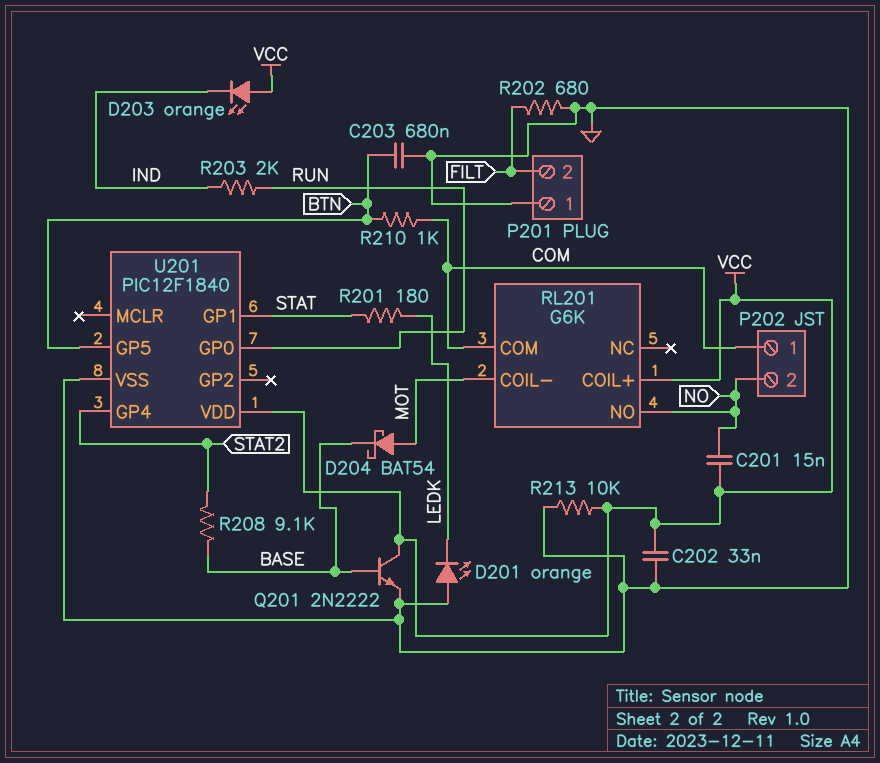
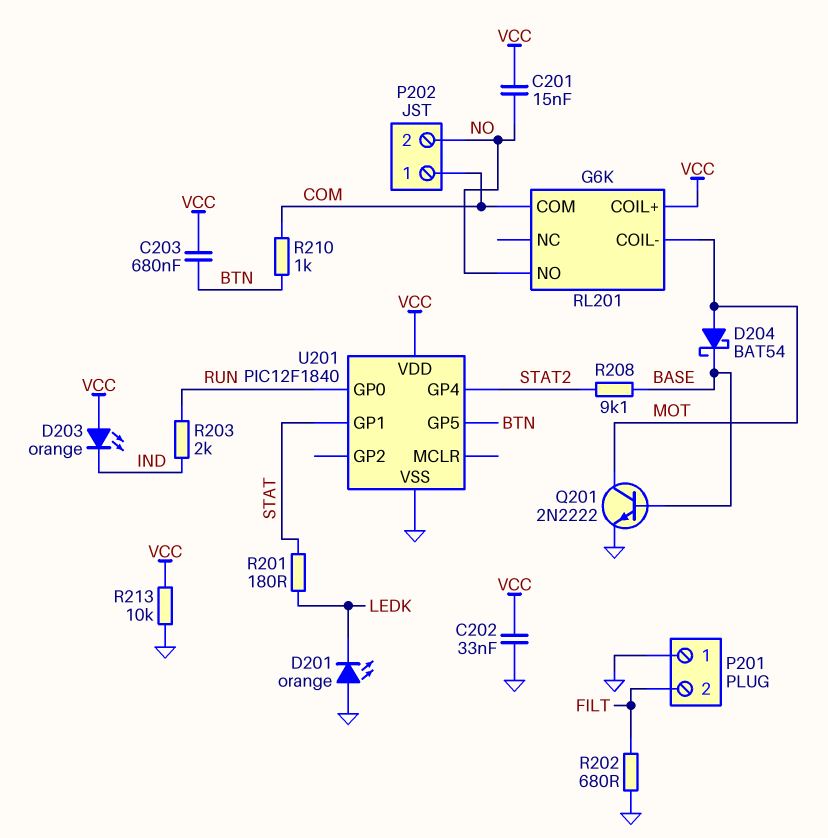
C203: 680nF (BTN, GND) -> 680nF (BTN, VCC)
Q201: NPN 2N2222 (B BASE, C VCC, E GND) -> NPN 2N2222 (B BASE, C MOT, E GND)

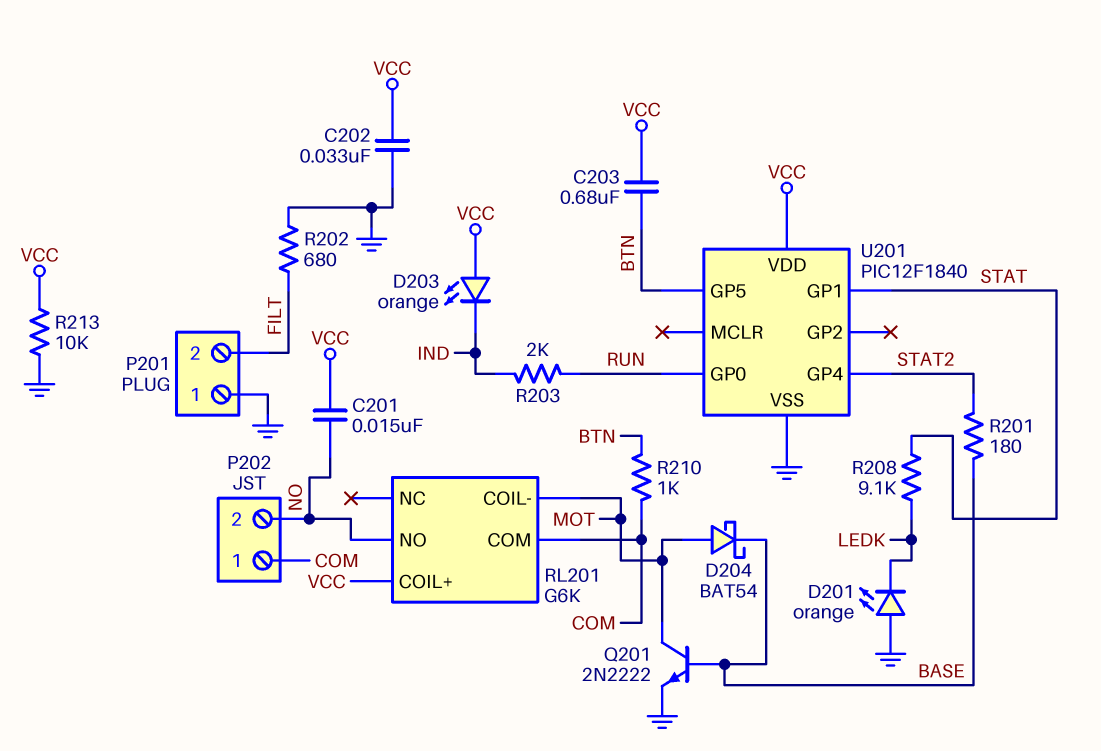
R201: 180 (LEDK, STAT) -> 180 (BASE, STAT2)
R208: 9.1k (BASE, STAT2) -> 9.1k (LEDK, STAT)

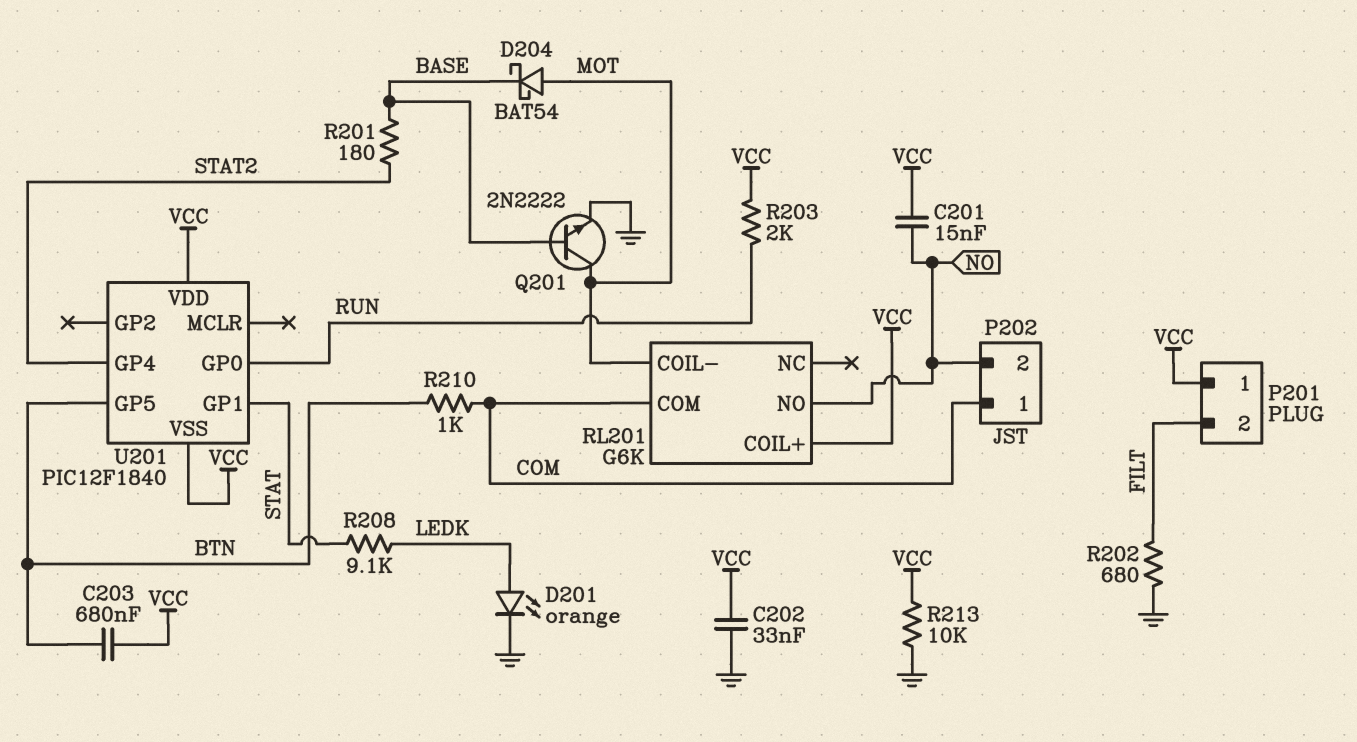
D201: LED orange (A GND, K LEDK) -> LED orange (A LEDK, K GND)
D203: LED orange (A VCC, K IND) -> none
P201 pin 1: GND -> VCC
R203: 2k (IND, RUN) -> 2k (RUN, VCC)
U201 pin VSS: GND -> VCC

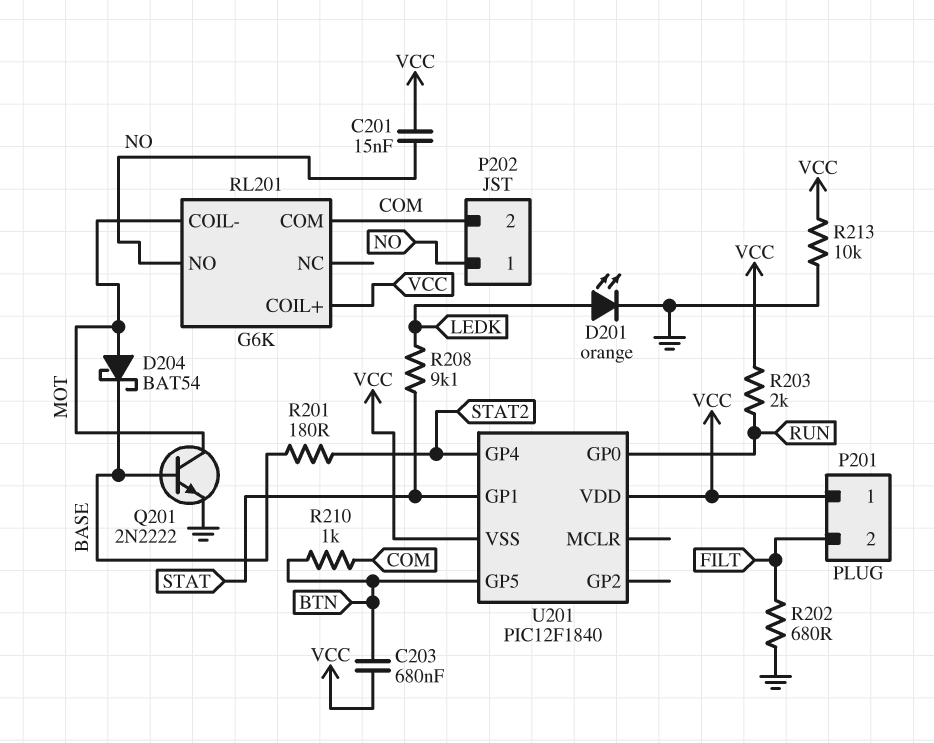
C202: 33nF (GND, VCC) -> none
P202 pin 1: COM -> NO
P202 pin 2: NO -> COM

